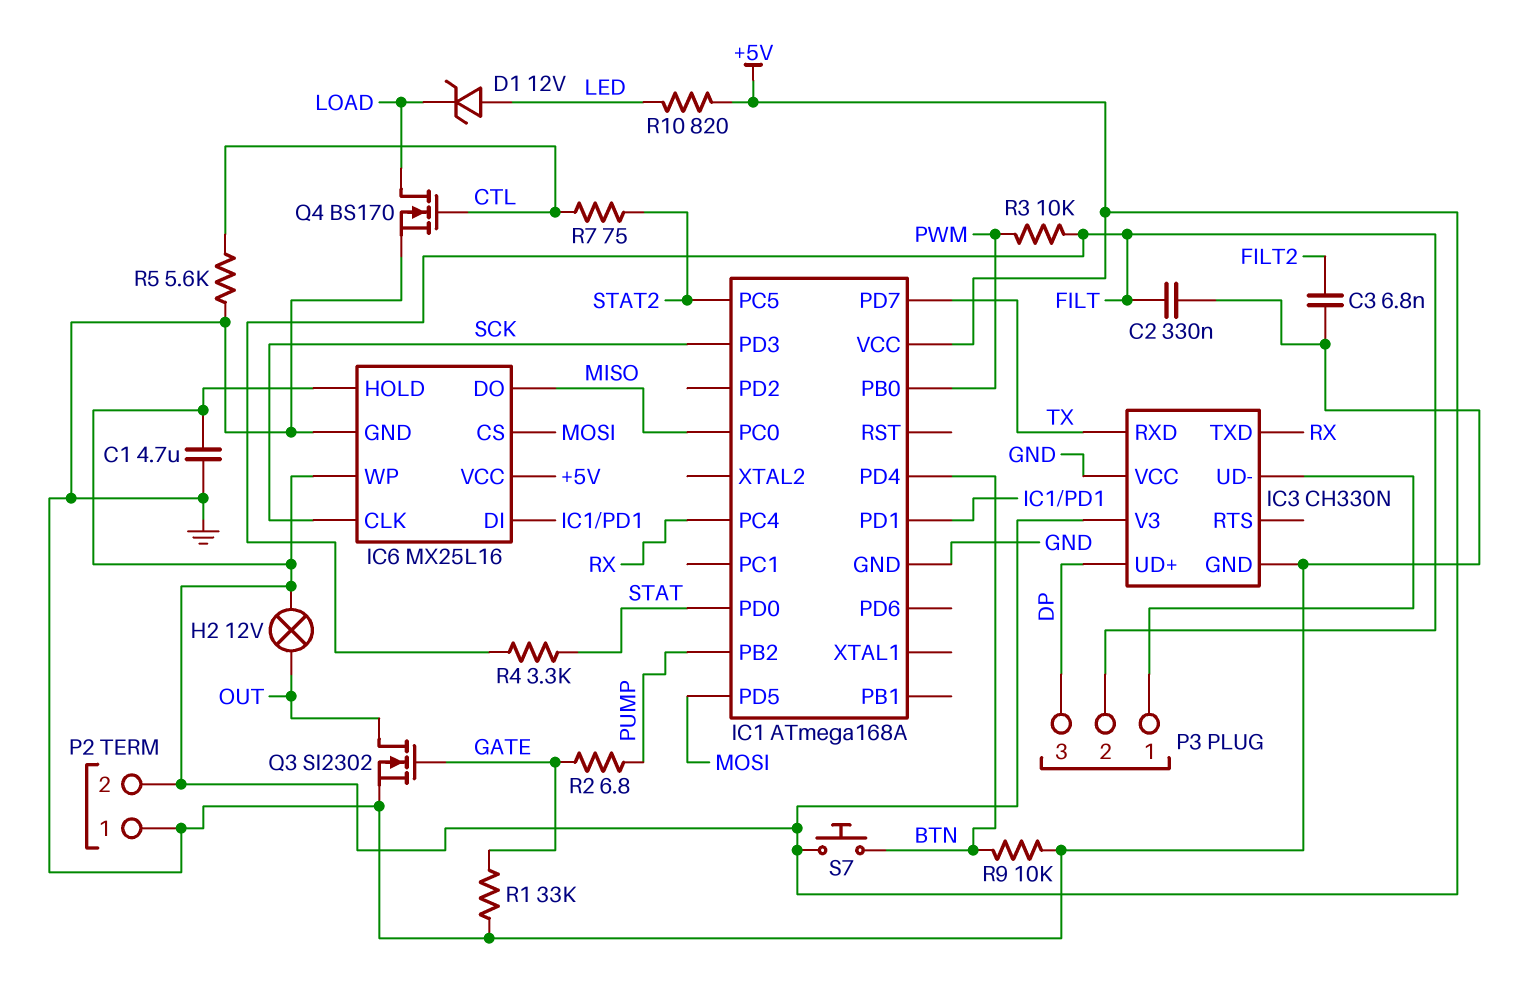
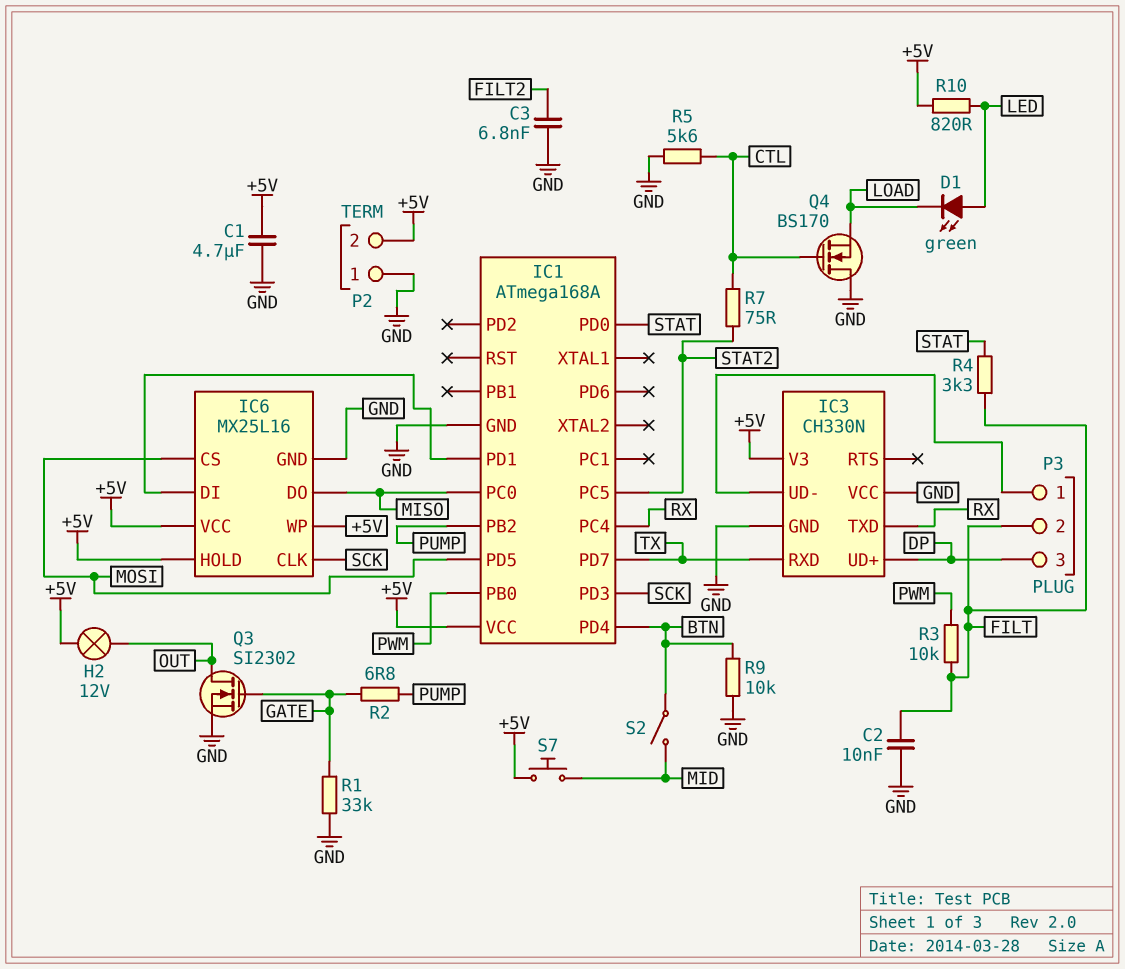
C2: 330nF (FILT, GND) -> 10nF (FILT, GND)
D1: zener 12V (A LED, K LOAD) -> LED green (A LED, K LOAD)
Q4: NMOS BS170 (G CTL, D LOAD, S GND) -> NMOS BS170 (G CTL, D GND, S LOAD)
S2: none -> switch (BTN, MID)
S7: button (+5V, BTN) -> button (+5V, MID)

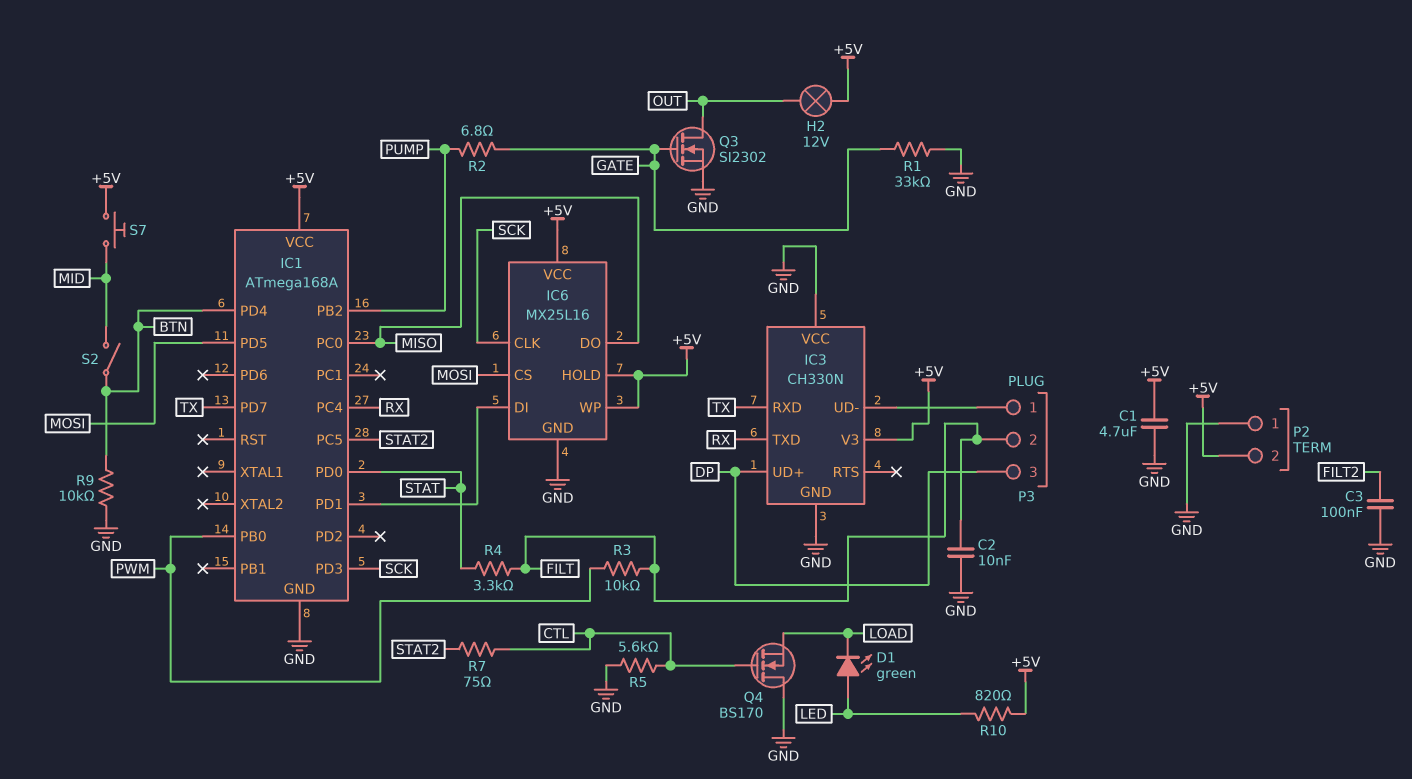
C3: 6.8nF (FILT2, GND) -> 100nF (FILT2, GND)

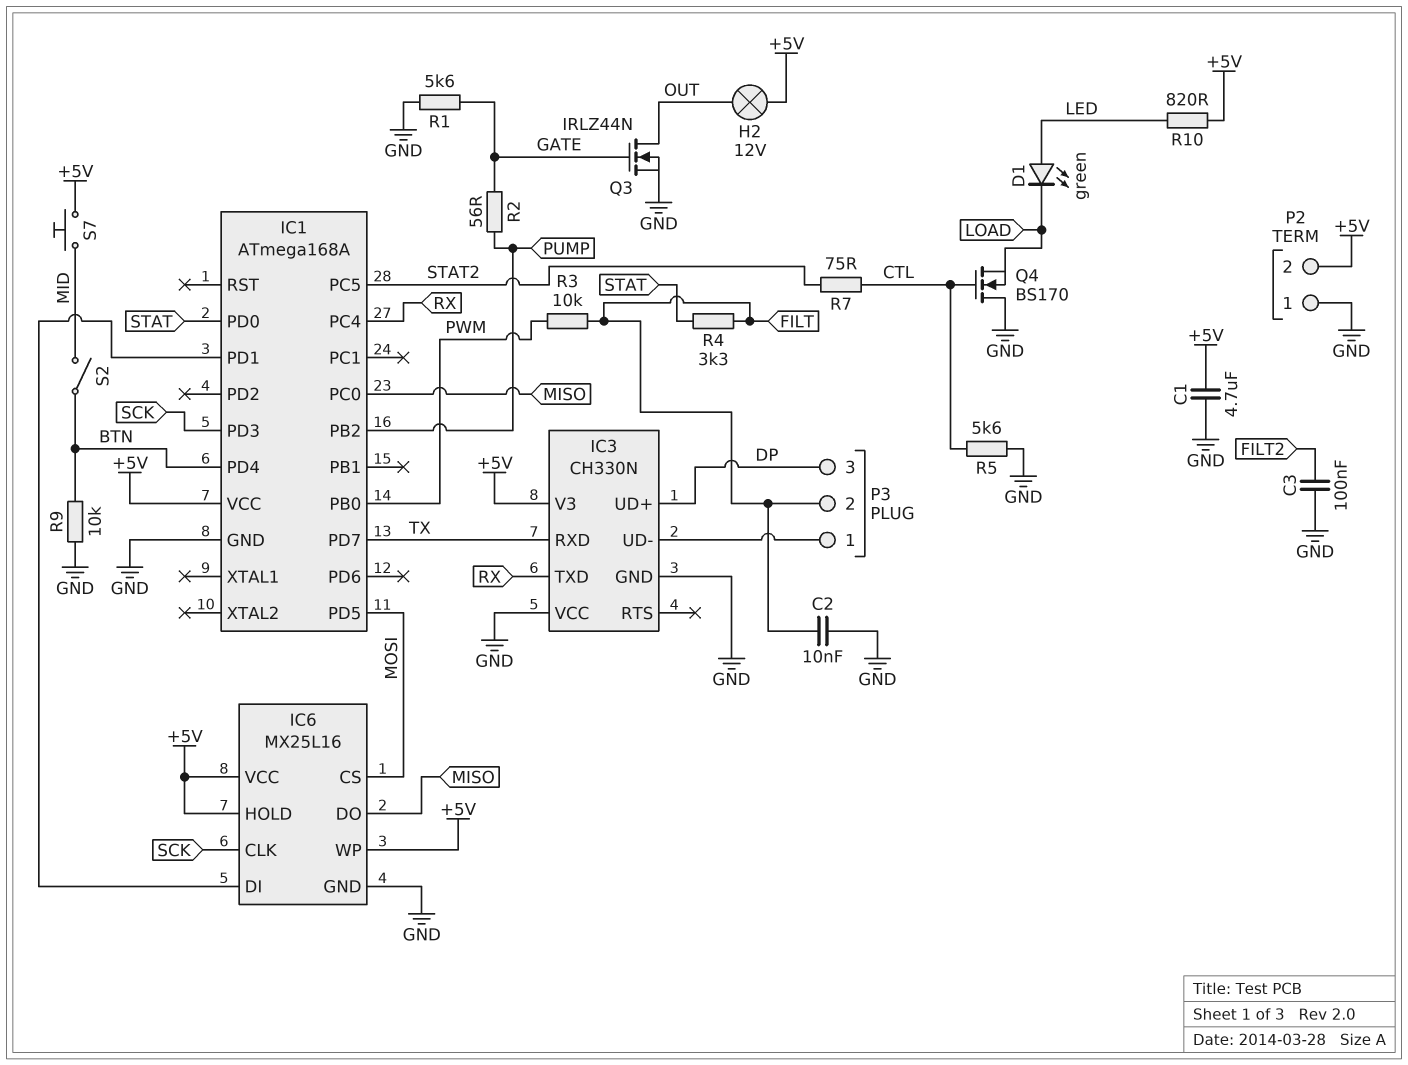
Q3: NMOS SI2302 (G GATE, D OUT, S GND) -> NMOS IRLZ44N (G GATE, D OUT, S GND)
R1: 33k (GATE, GND) -> 5.6k (GATE, GND)
R2: 6.8 (GATE, PUMP) -> 56 (GATE, PUMP)

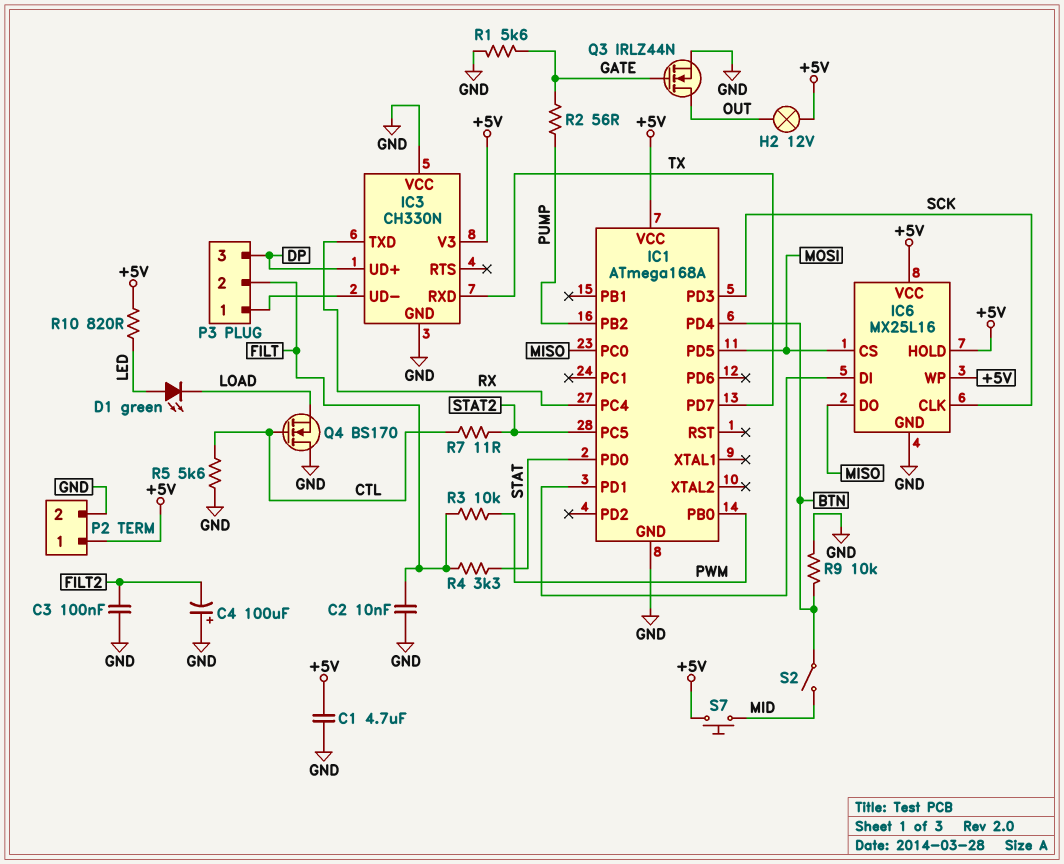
C4: none -> 100uF (plus GND, minus FILT2)
P2 pin 1: GND -> +5V
P2 pin 2: +5V -> GND
R7: 75 (CTL, STAT2) -> 11 (CTL, STAT2)

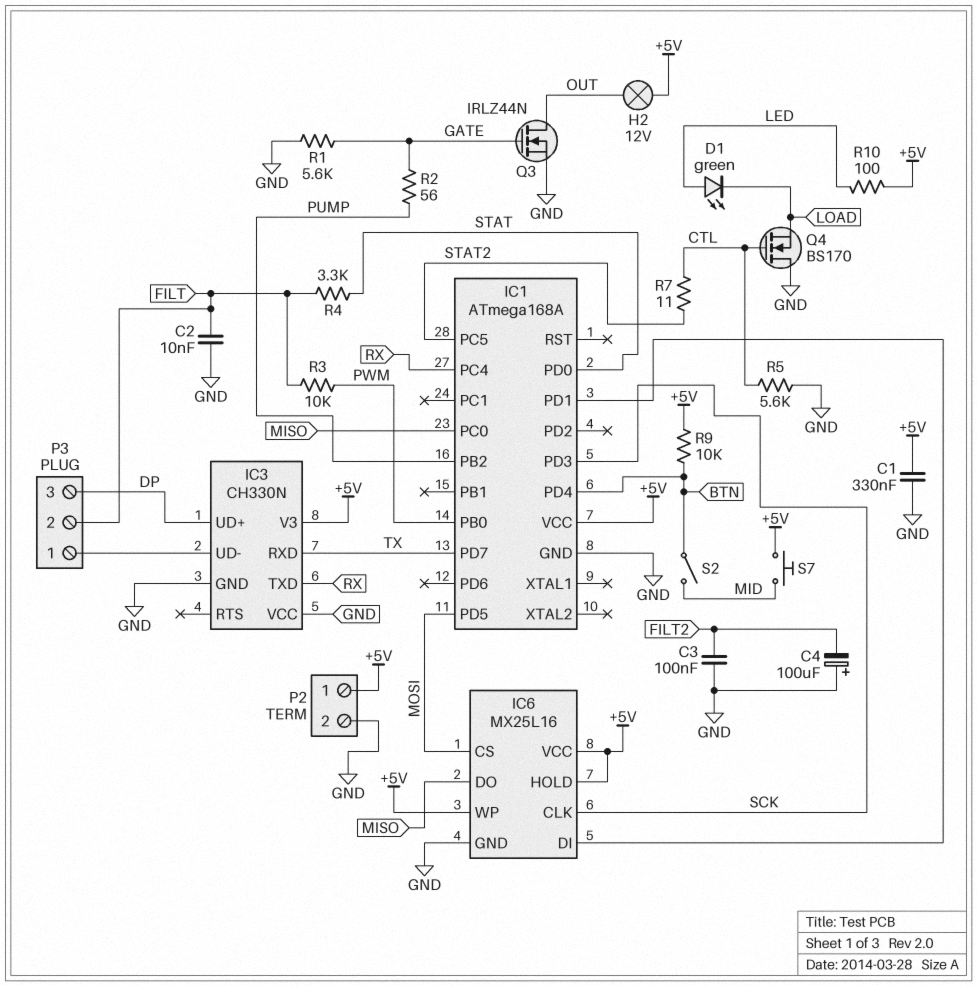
C1: 4.7uF (+5V, GND) -> 330nF (+5V, GND)
R9: 10k (BTN, GND) -> 10k (+5V, BTN)
R10: 820 (+5V, LED) -> 100 (+5V, LED)

